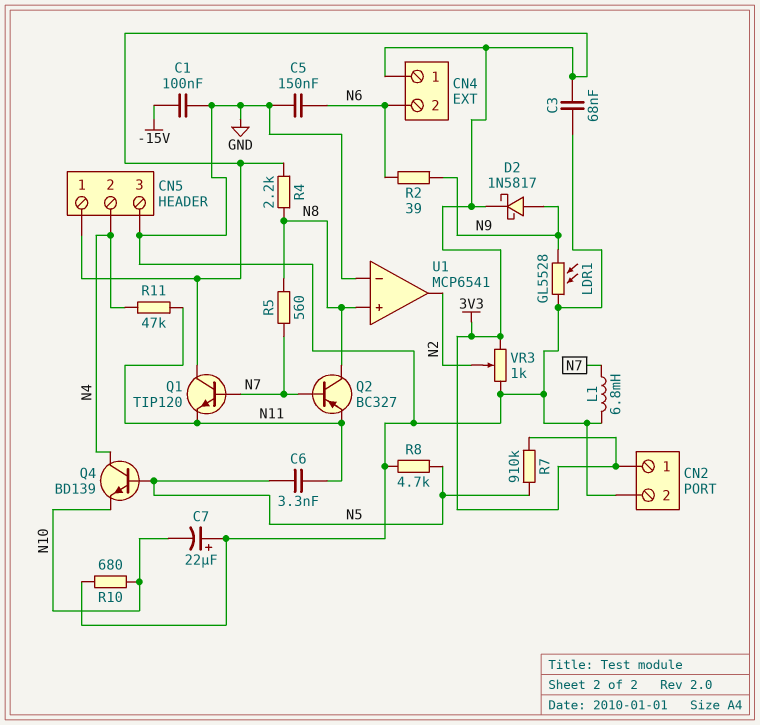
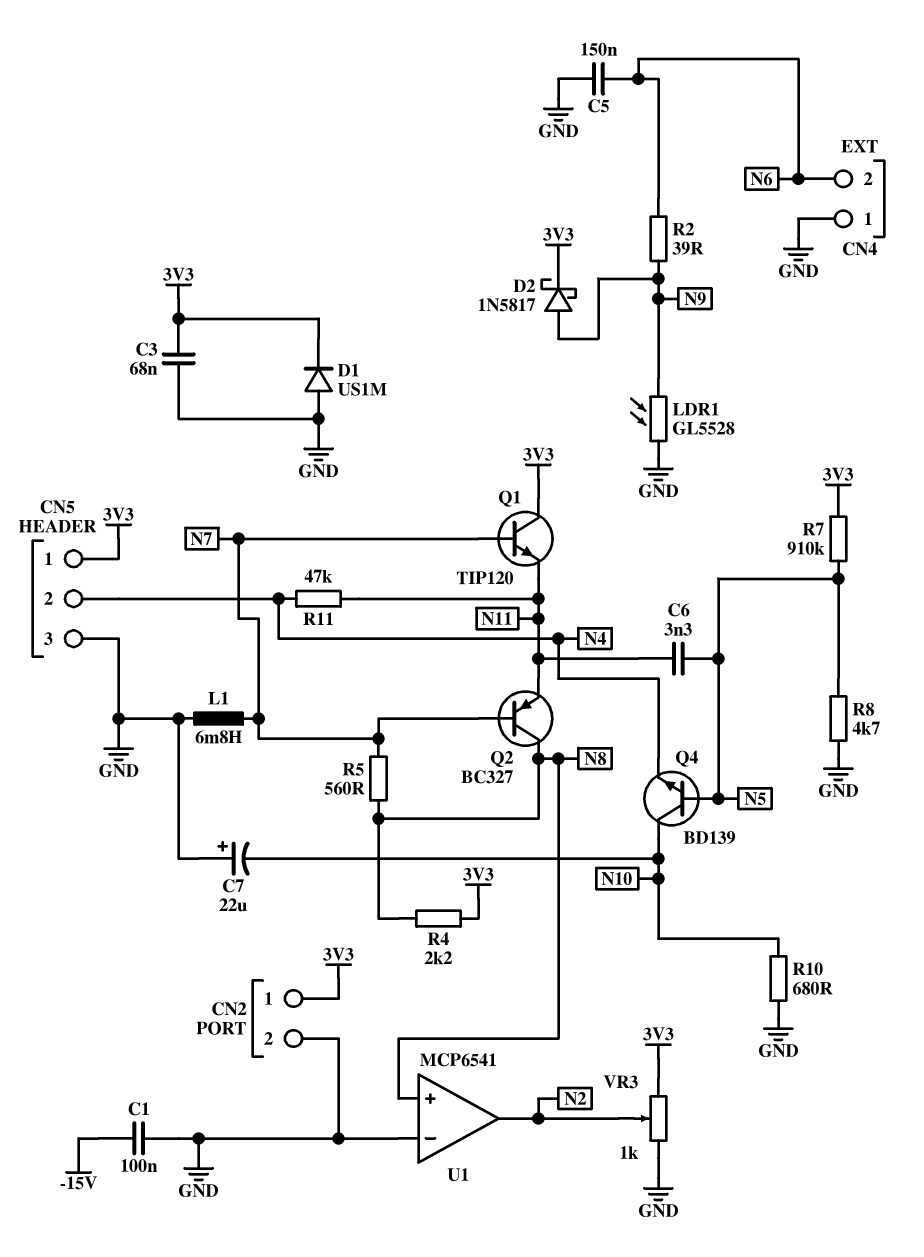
CN4 pin 1: 3V3 -> GND
D1: none -> diode US1M (A GND, K 3V3)
Q4: NPN BD139 (B N5, C N4, E N10) -> NPN BD139 (B N5, C N10, E N4)

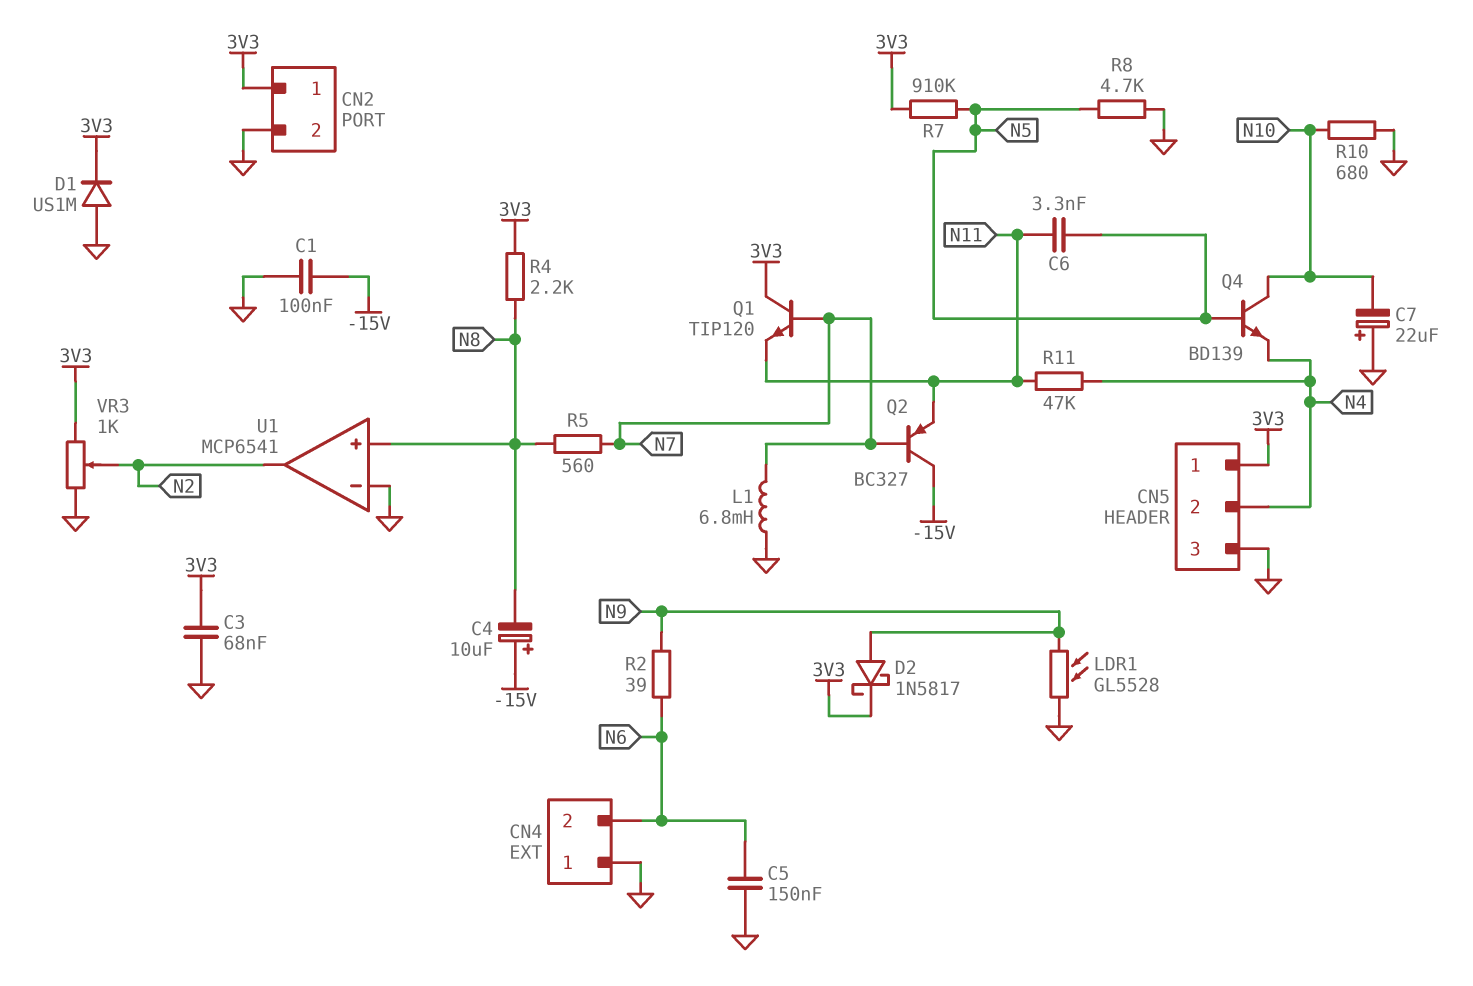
C4: none -> 10uF (plus -15V, minus N8)
Q2: PNP BC327 (B N7, C N8, E N11) -> PNP BC327 (B N7, C -15V, E N11)

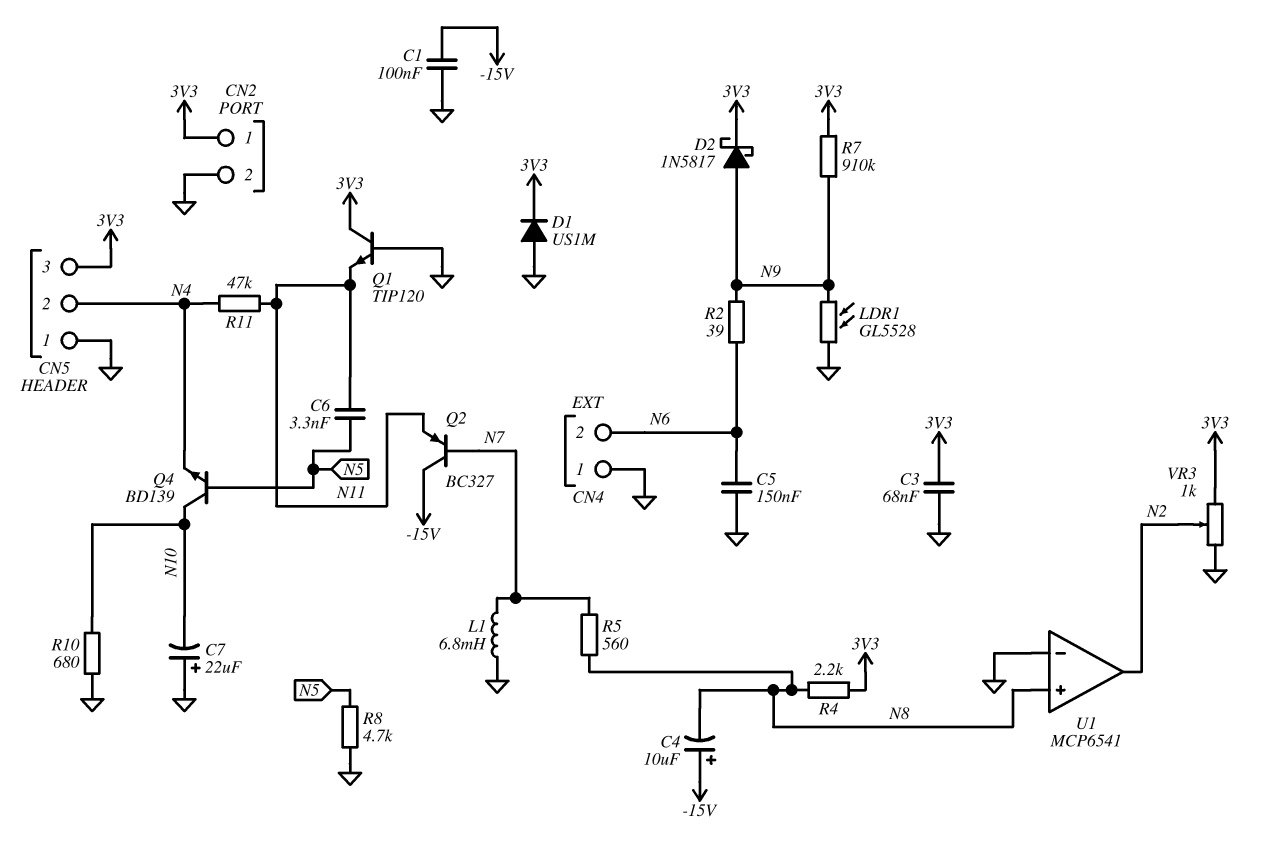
CN5 pin 1: 3V3 -> GND
CN5 pin 3: GND -> 3V3
Q1: NPN TIP120 (B N7, C 3V3, E N11) -> NPN TIP120 (B GND, C 3V3, E N11)
R7: 910k (3V3, N5) -> 910k (3V3, N9)

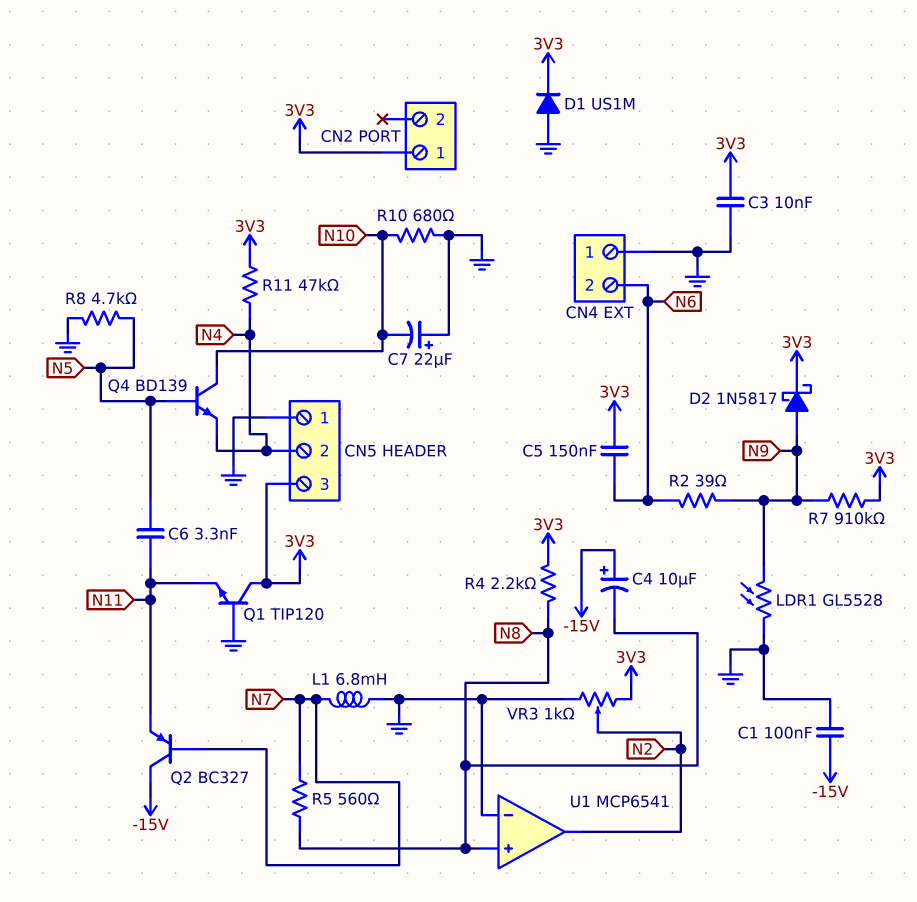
C3: 68nF (3V3, GND) -> 10nF (3V3, GND)
C5: 150nF (GND, N6) -> 150nF (3V3, N6)
CN2 pin 2: GND -> none
R11: 47k (N4, N11) -> 47k (3V3, N4)

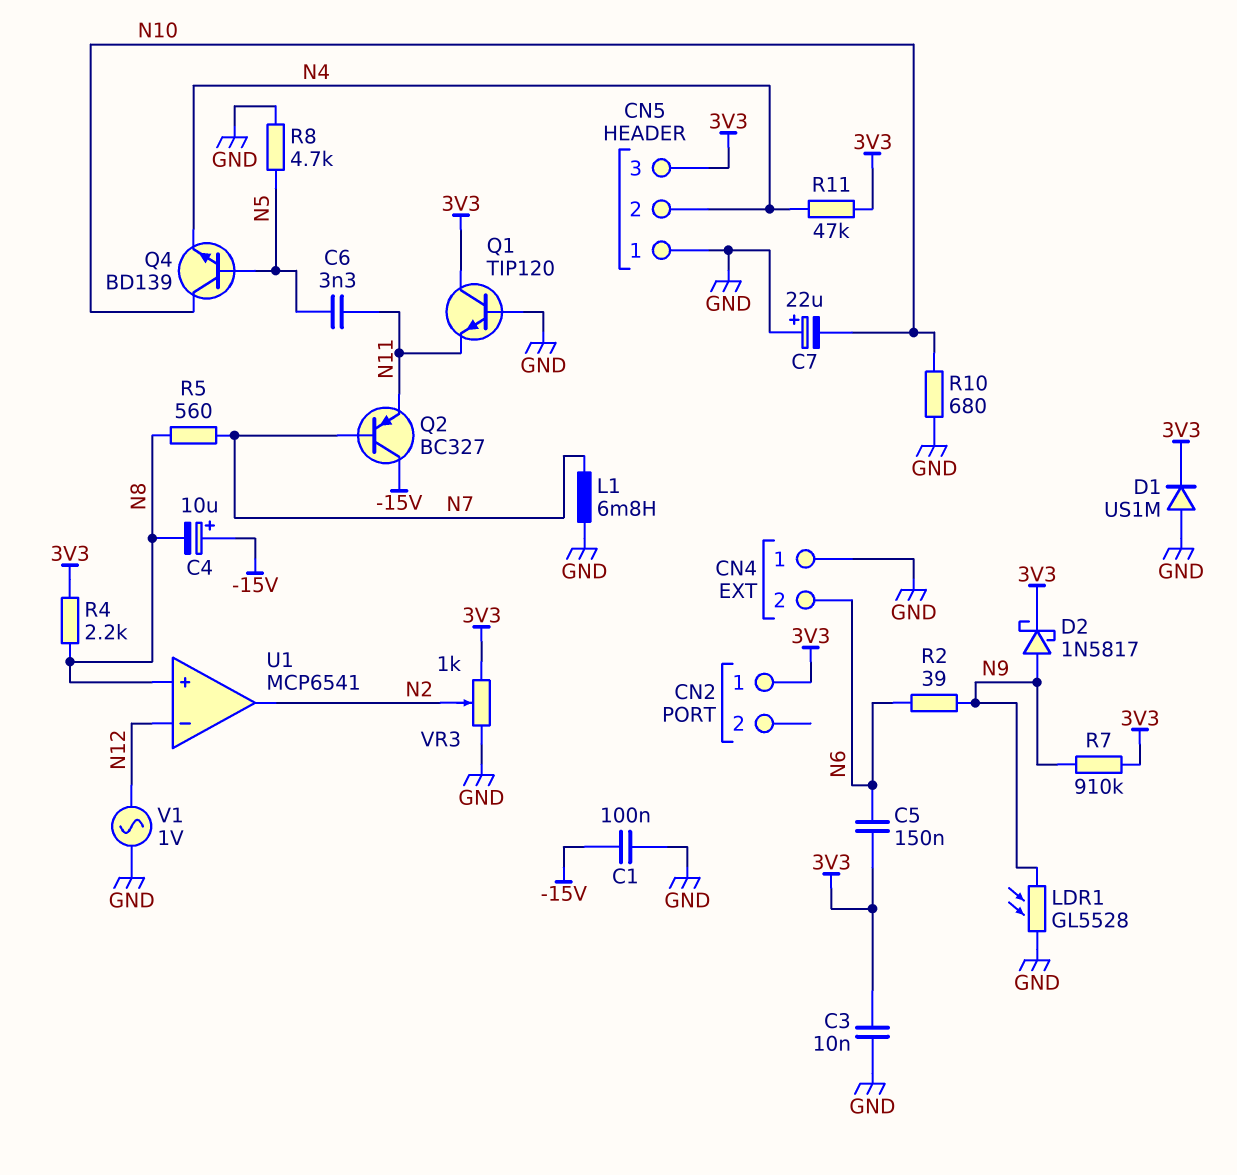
U1 pin in-: GND -> N12
V1: none -> AC 1V (GND, N12)

